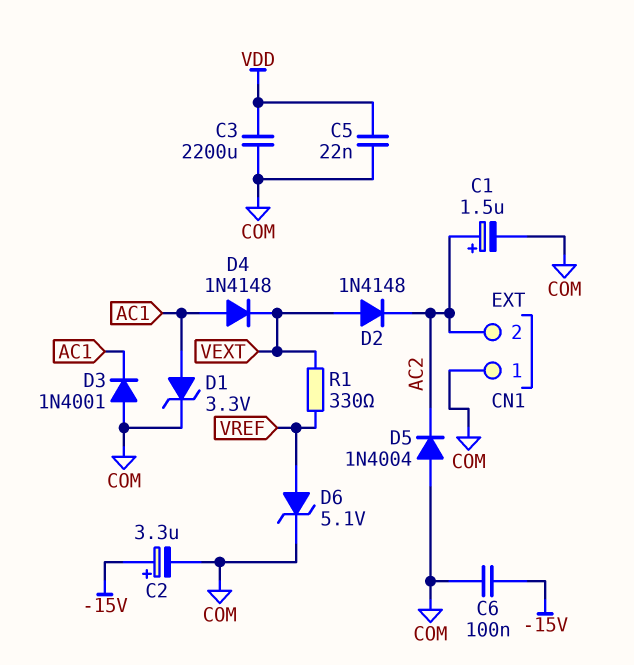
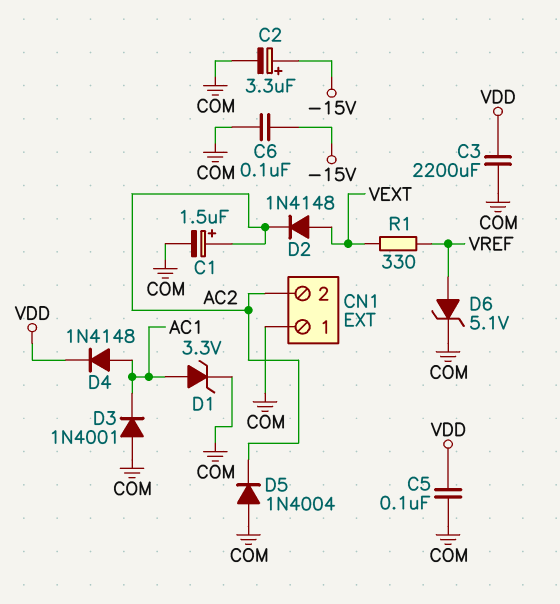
C5: 22nF (COM, VDD) -> 100nF (COM, VDD)
D4: diode 1N4148 (A AC1, K VEXT) -> diode 1N4148 (A AC1, K VDD)

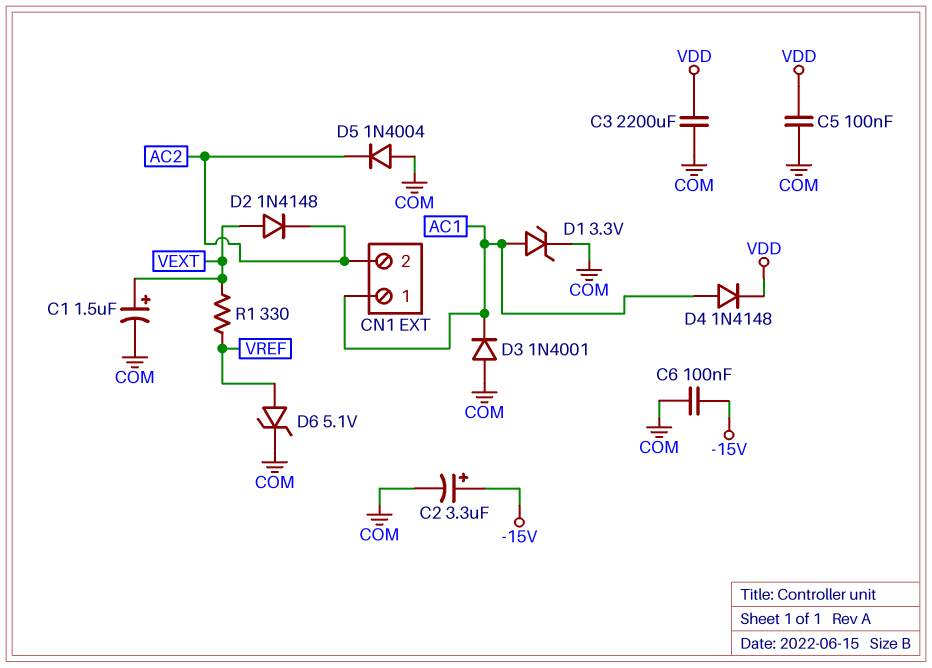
C1: 1.5uF (plus AC2, minus COM) -> 1.5uF (plus VEXT, minus COM)
CN1 pin 1: COM -> AC1

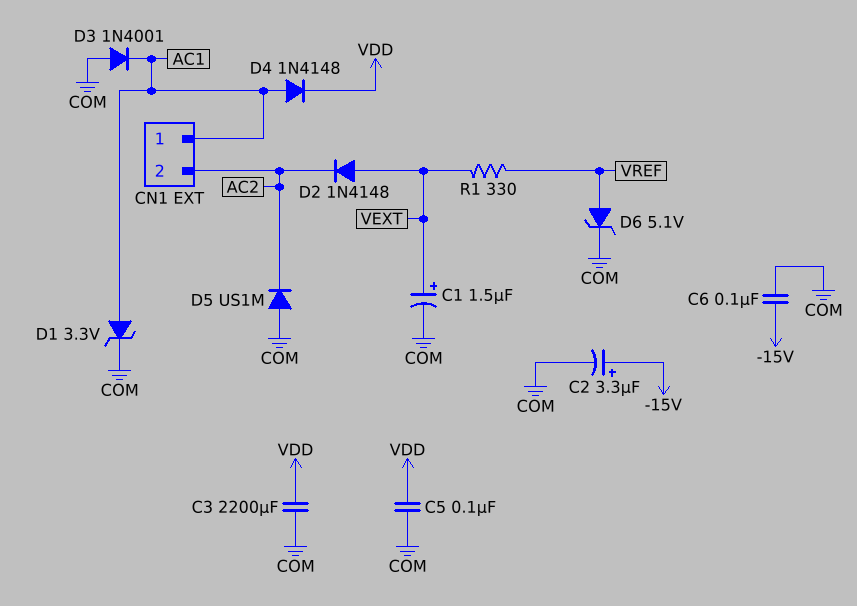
D5: diode 1N4004 (A COM, K AC2) -> diode US1M (A COM, K AC2)

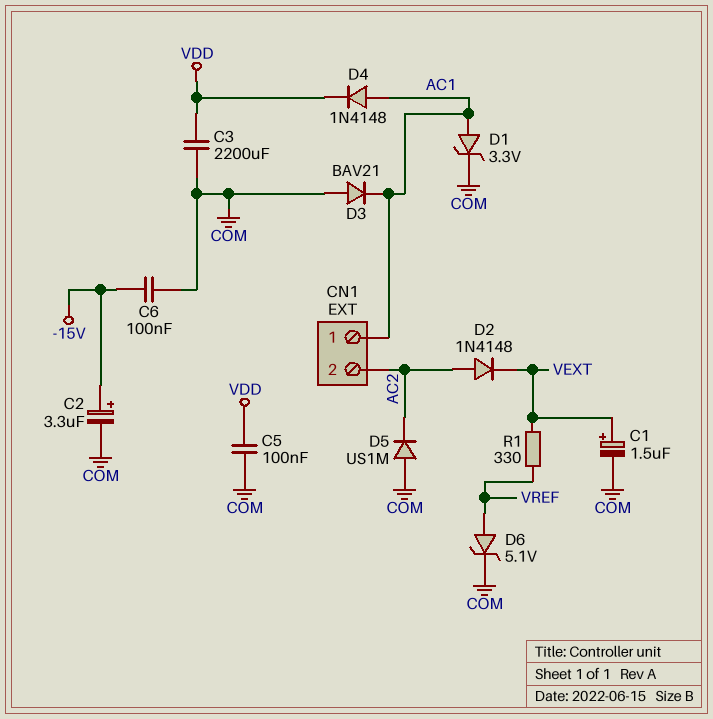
D2: diode 1N4148 (A VEXT, K AC2) -> diode 1N4148 (A AC2, K VEXT)
D3: diode 1N4001 (A COM, K AC1) -> diode BAV21 (A COM, K AC1)

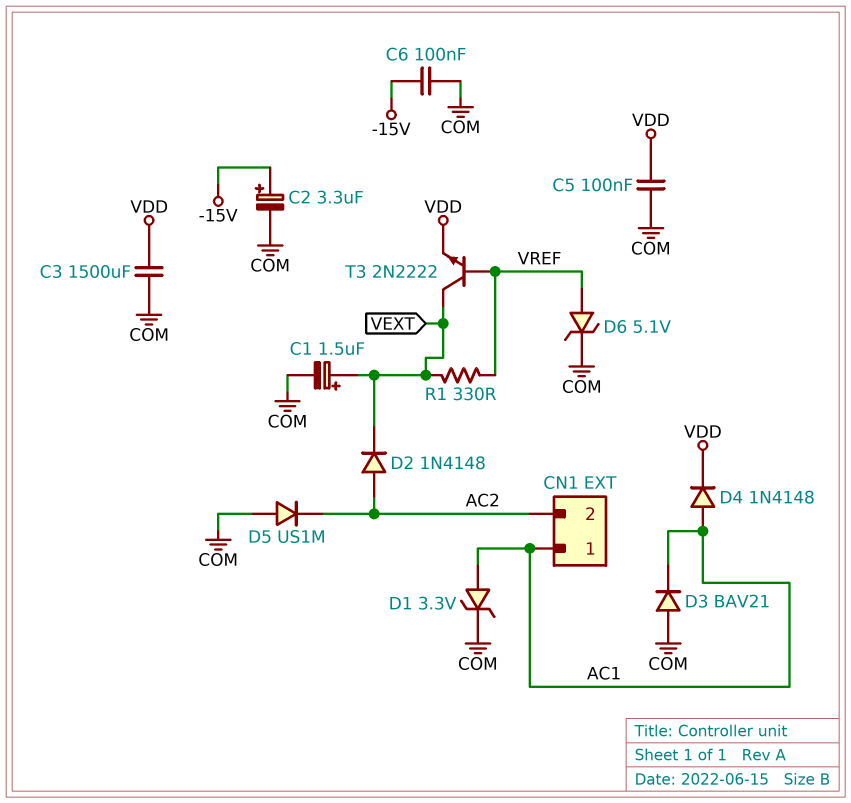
C3: 2200uF (COM, VDD) -> 1500uF (COM, VDD)
T3: none -> NPN 2N2222 (B VREF, C VEXT, E VDD)

